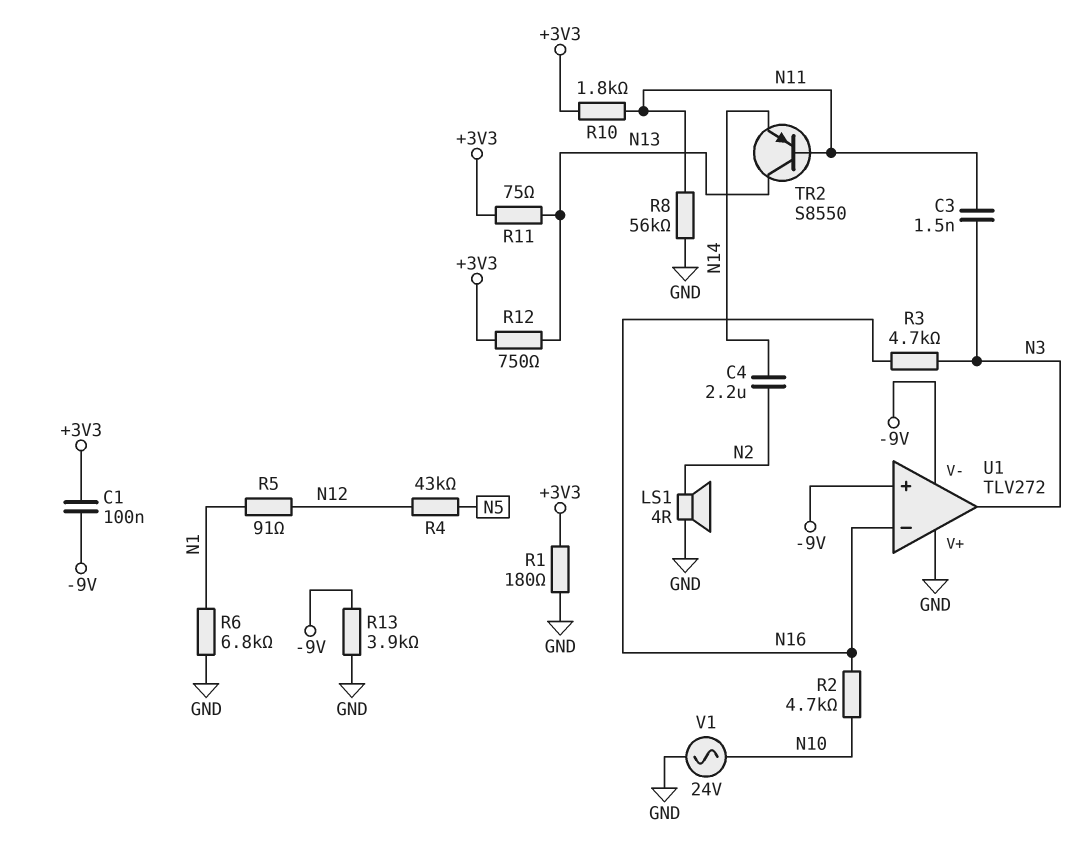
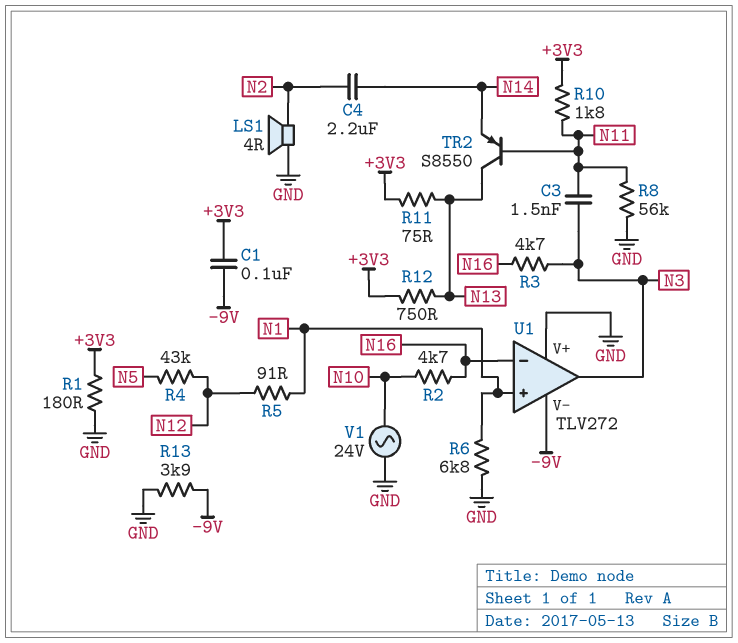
U1 pin in+: -9V -> N1

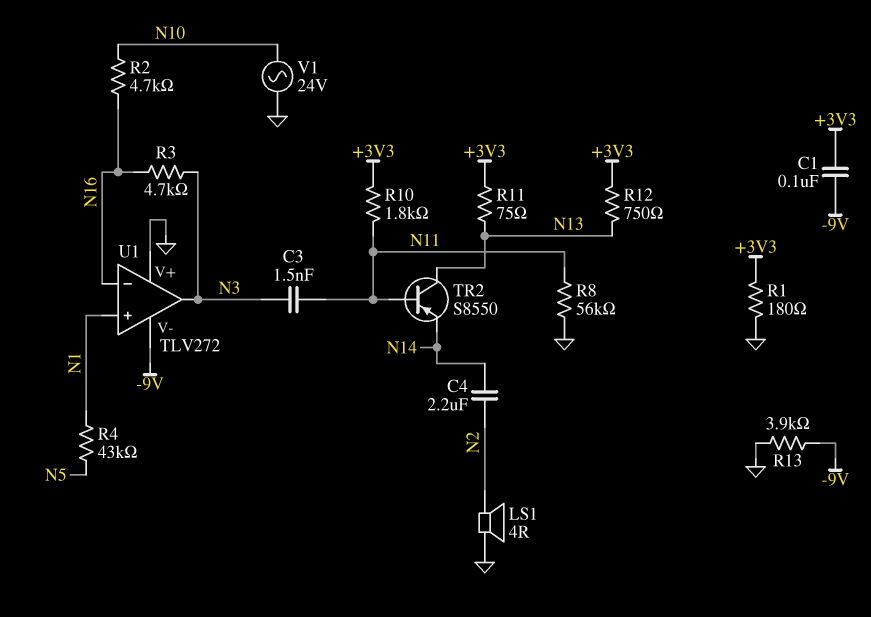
R4: 43k (N5, N12) -> 43k (N1, N5)
R5: 91 (N1, N12) -> none
R6: 6.8k (GND, N1) -> none

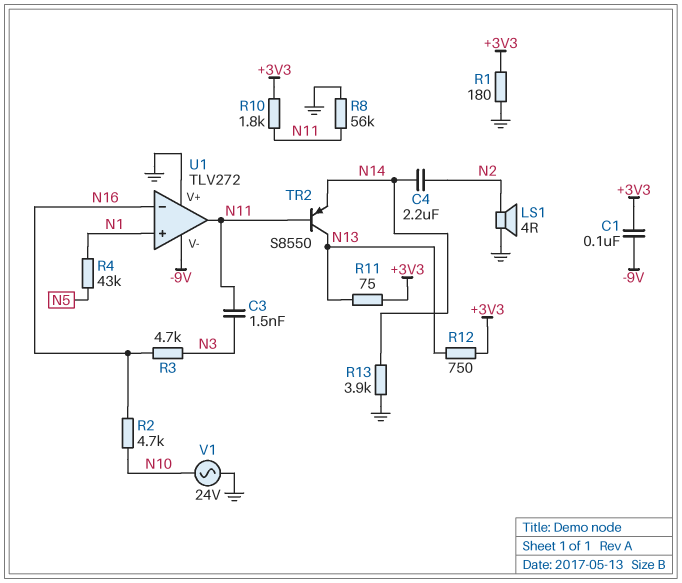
R13: 3.9k (-9V, GND) -> 3.9k (GND, N14)
U1 pin out: N3 -> N11

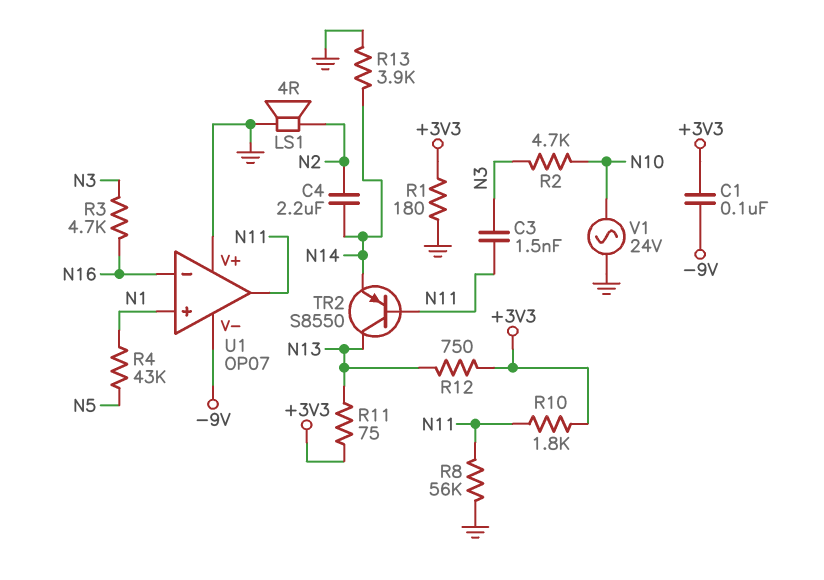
R2: 4.7k (N10, N16) -> 4.7k (N3, N10)
U1: TLV272 -> OP07

